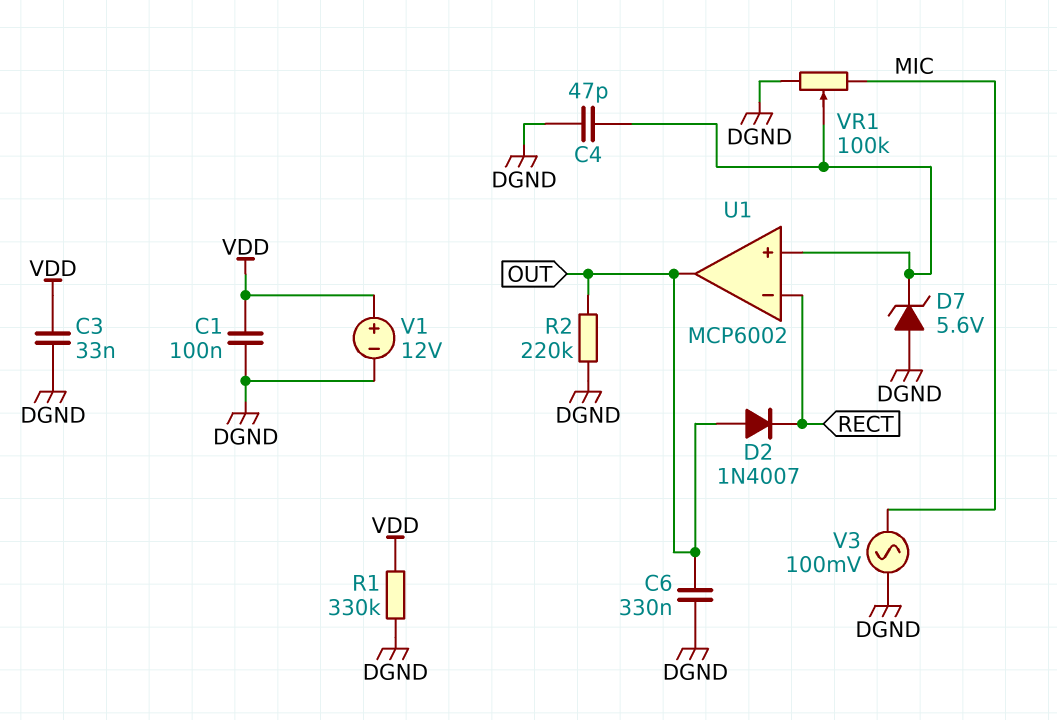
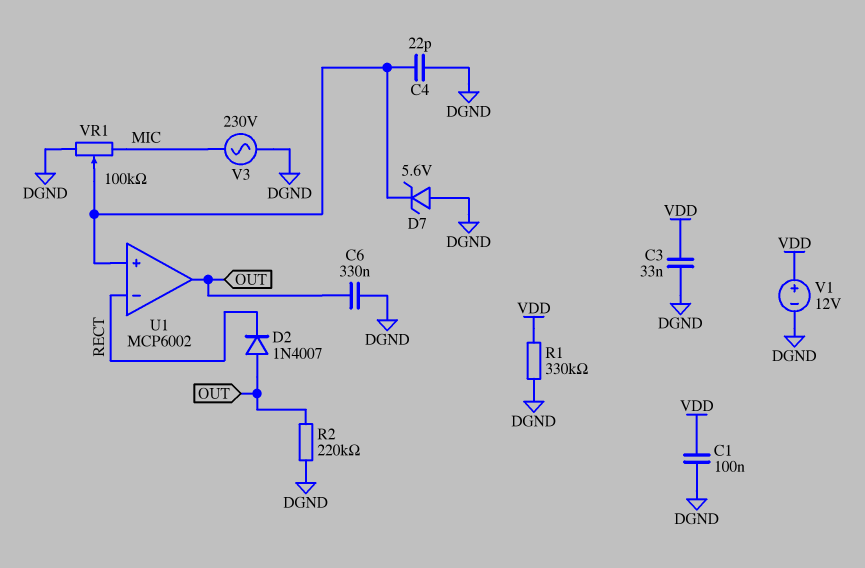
C4: 47pF (DGND, U1/in+) -> 22pF (DGND, U1/in+)
V3: AC 100mV (DGND, MIC) -> AC 230V (DGND, MIC)

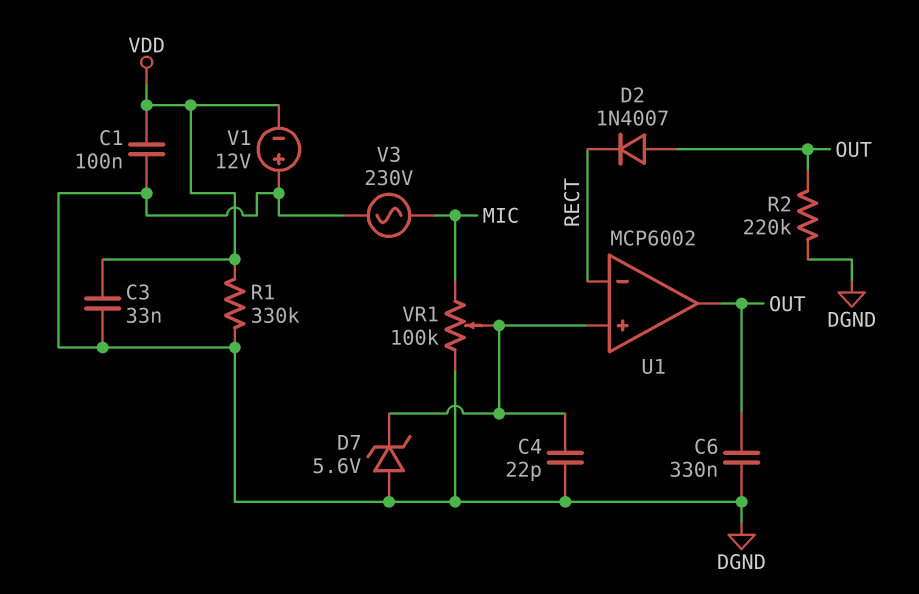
V1: 12V (plus VDD, minus DGND) -> 12V (plus DGND, minus VDD)

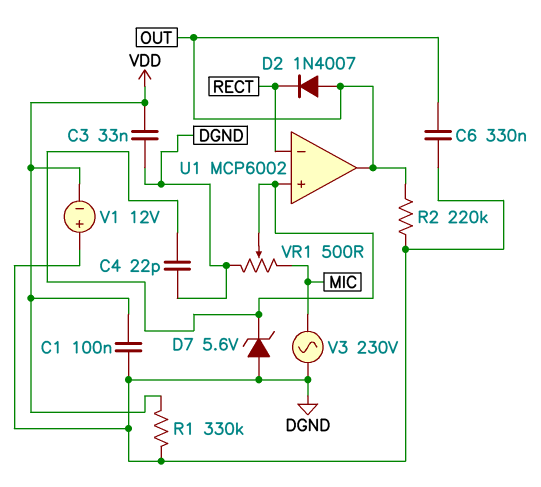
VR1: 100k (DGND, MIC, wiper U1/in+) -> 500 (DGND, MIC, wiper U1/in+)

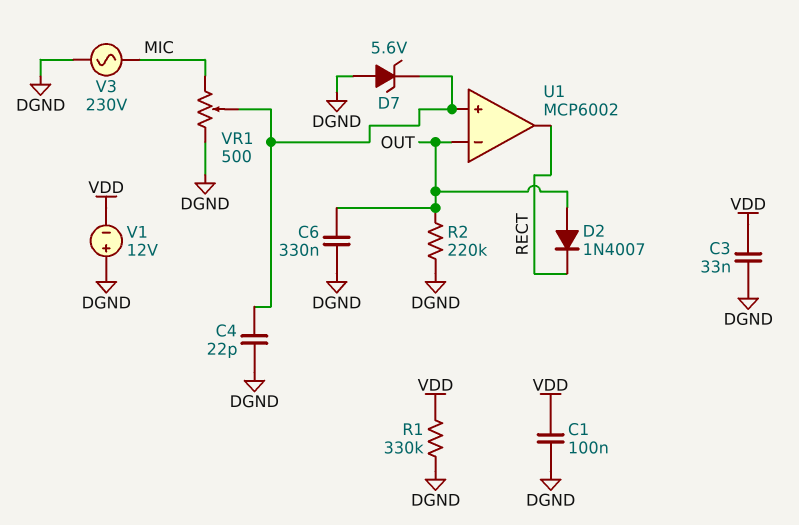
U1 pin in-: RECT -> OUT
U1 pin out: OUT -> RECT

